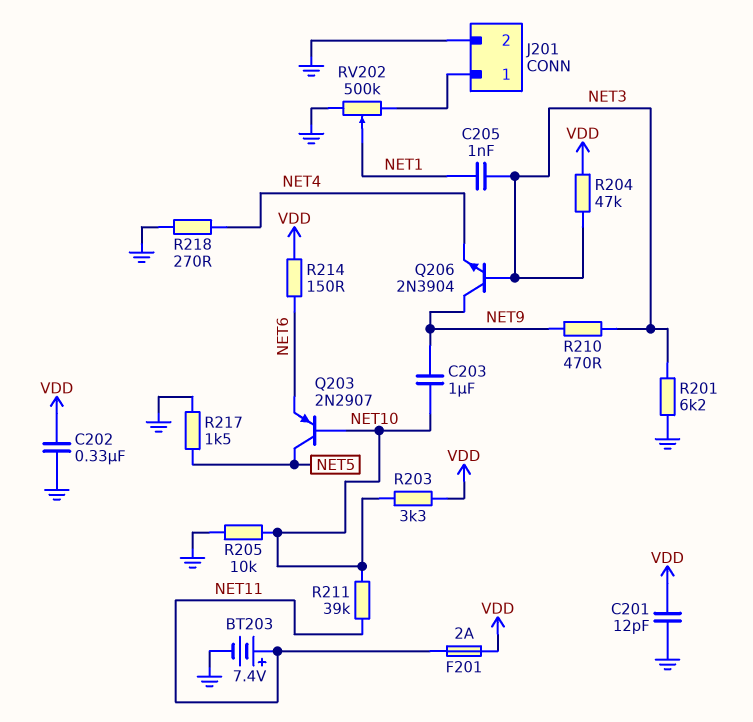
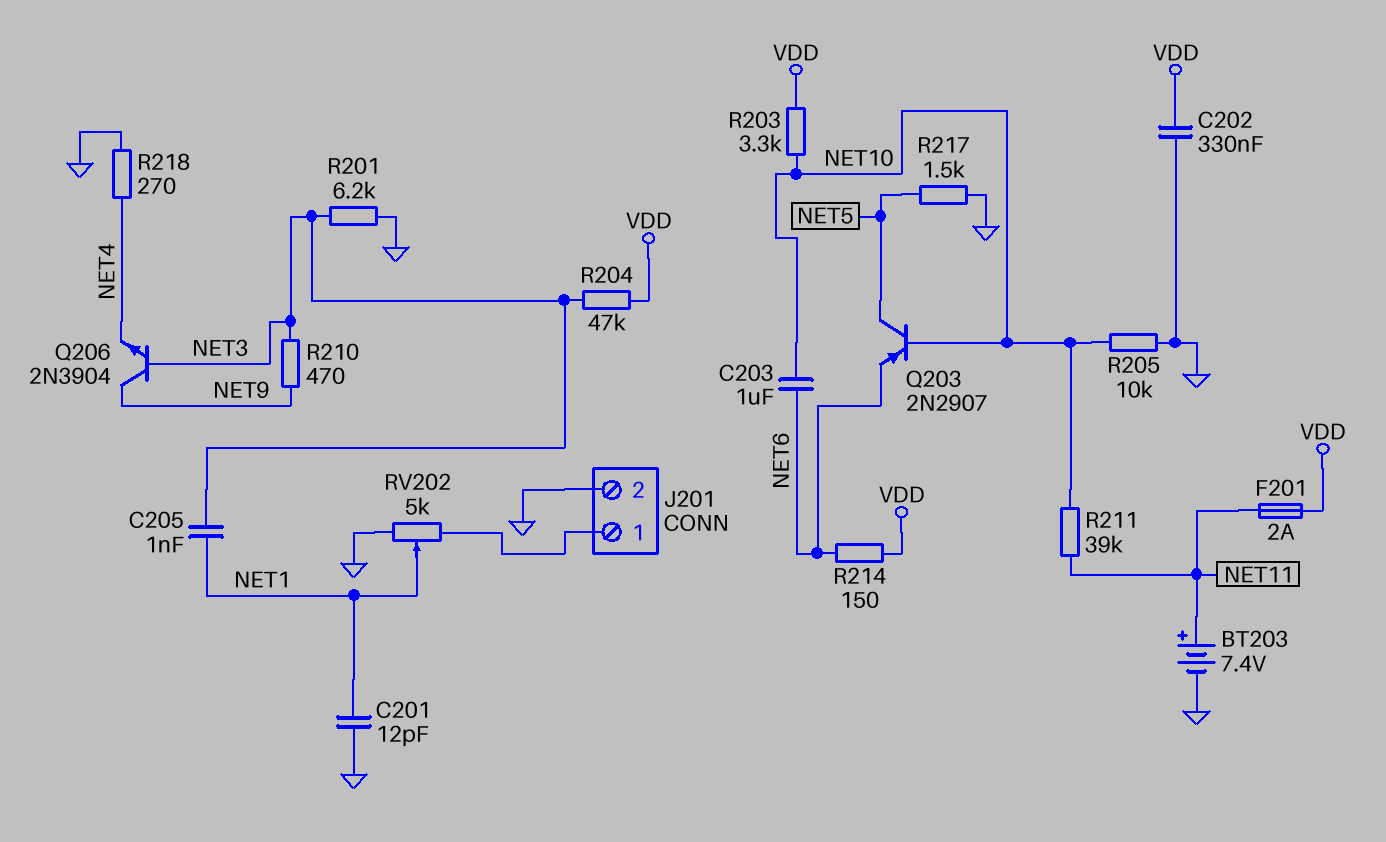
C201: 12pF (GND, VDD) -> 12pF (GND, NET1)
C203: 1uF (NET9, NET10) -> 1uF (NET6, NET10)
RV202: 500k (GND, J201/1, wiper NET1) -> 5k (GND, J201/1, wiper NET1)

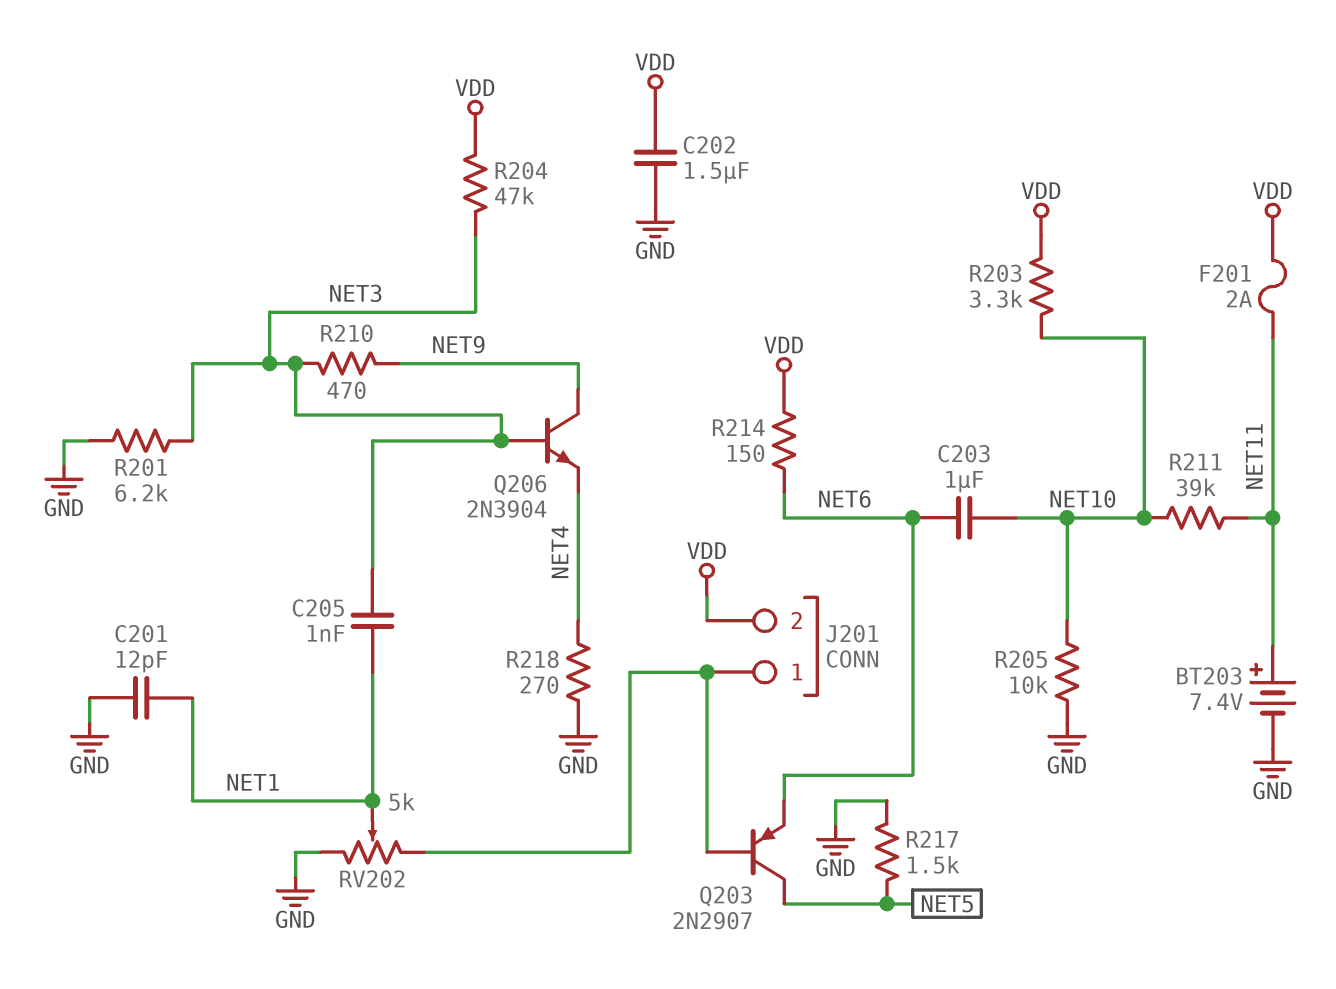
C202: 330nF (GND, VDD) -> 1.5uF (GND, VDD)
J201 pin 2: GND -> VDD
Q203: PNP 2N2907 (B NET10, C NET5, E NET6) -> PNP 2N2907 (B J201/1, C NET5, E NET6)

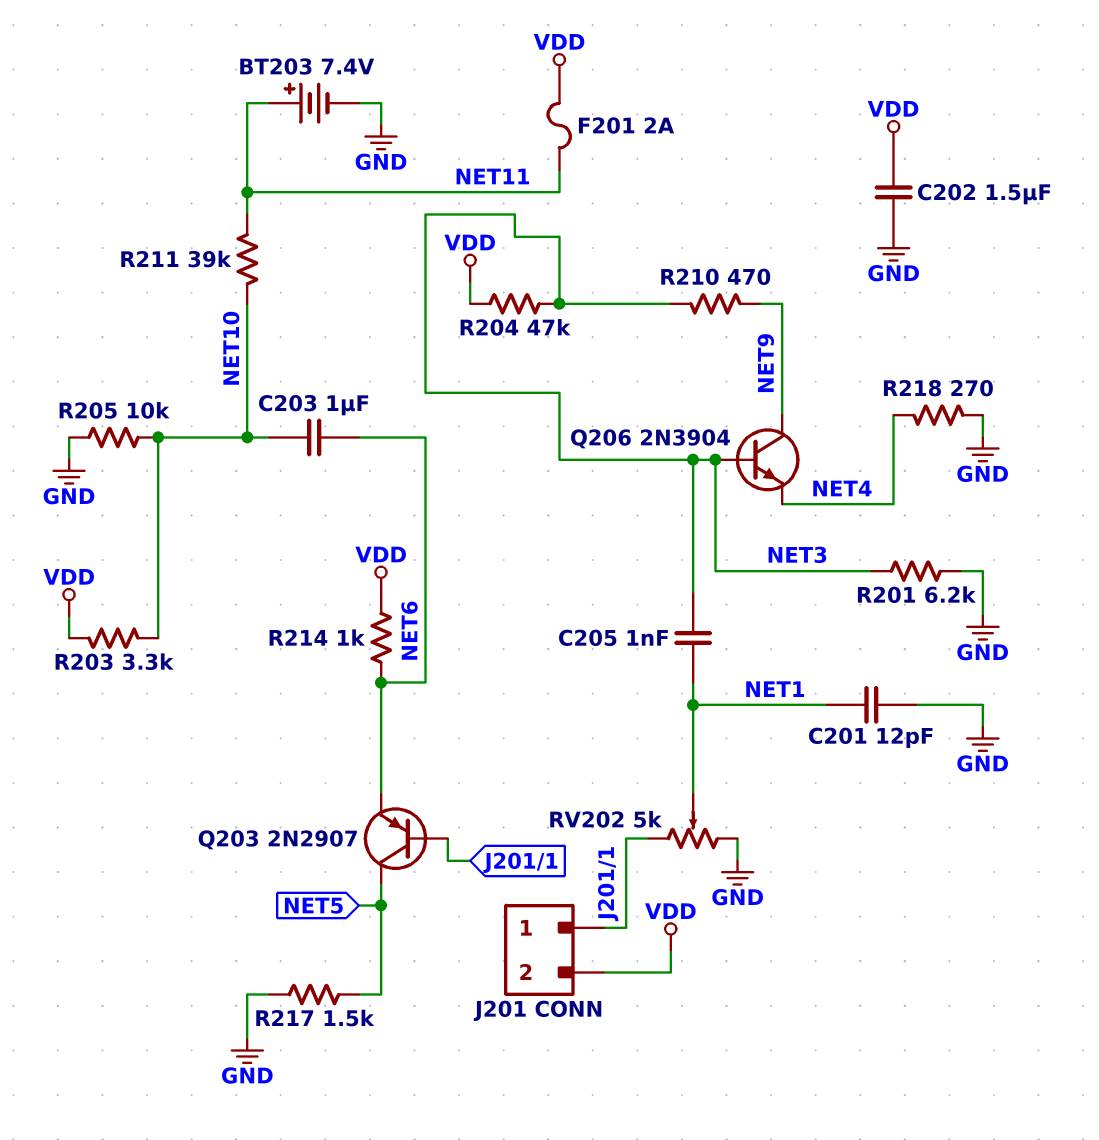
R214: 150 (NET6, VDD) -> 1k (NET6, VDD)

